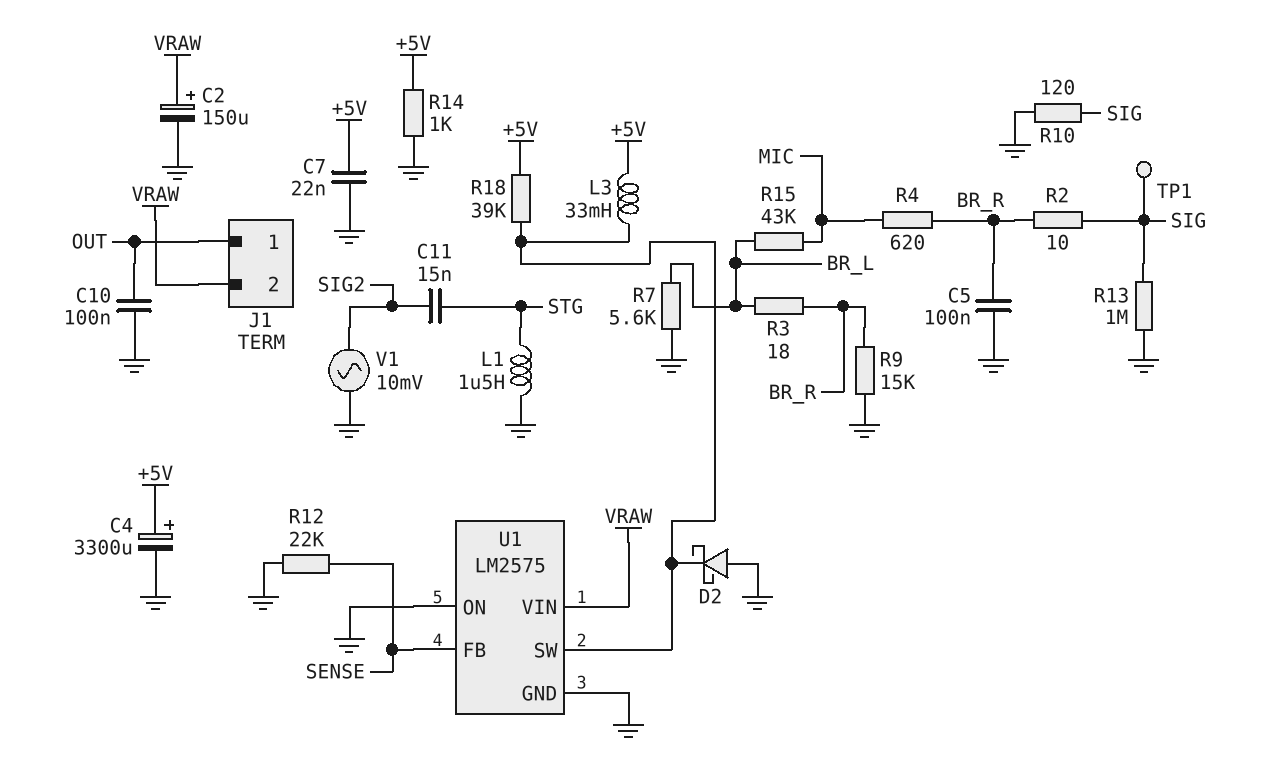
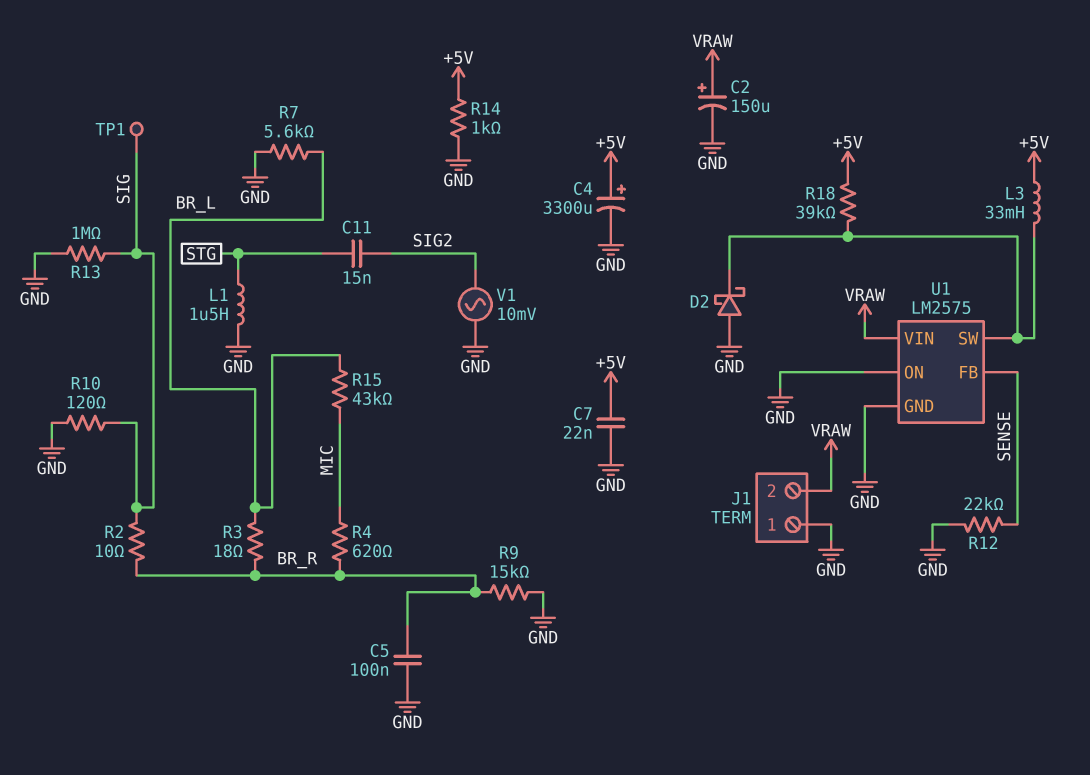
C10: 100nF (GND, OUT) -> none
J1 pin 1: OUT -> GND

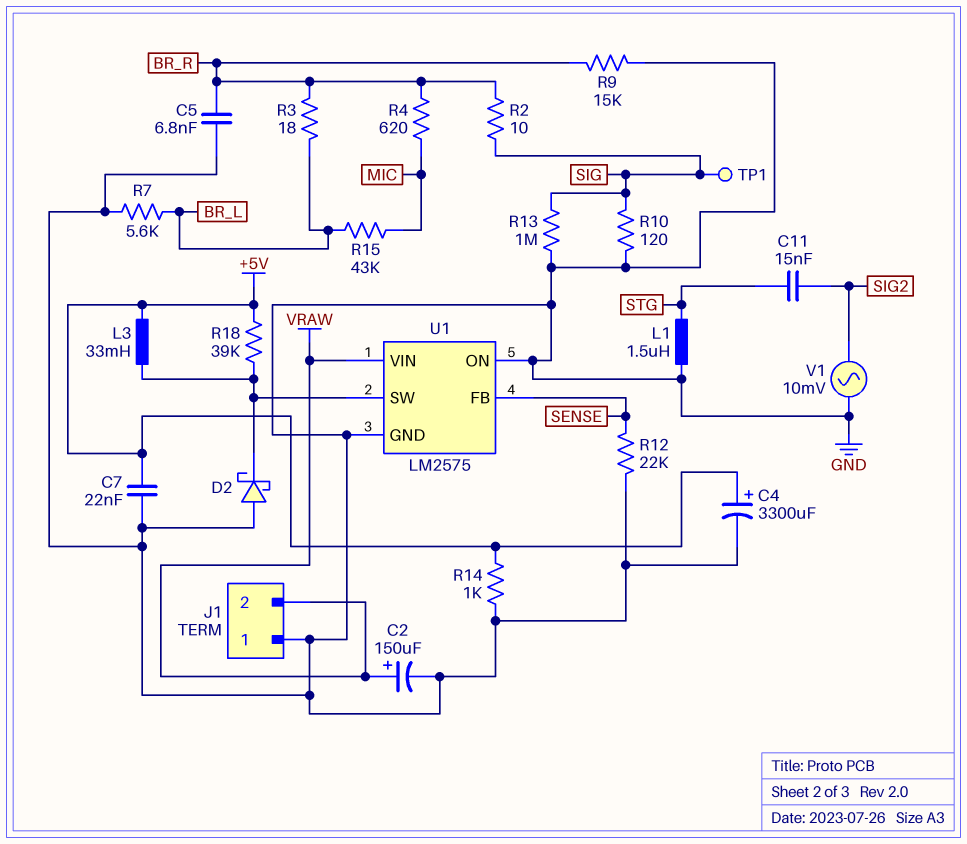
C5: 100nF (BR_R, GND) -> 6.8nF (BR_R, GND)

